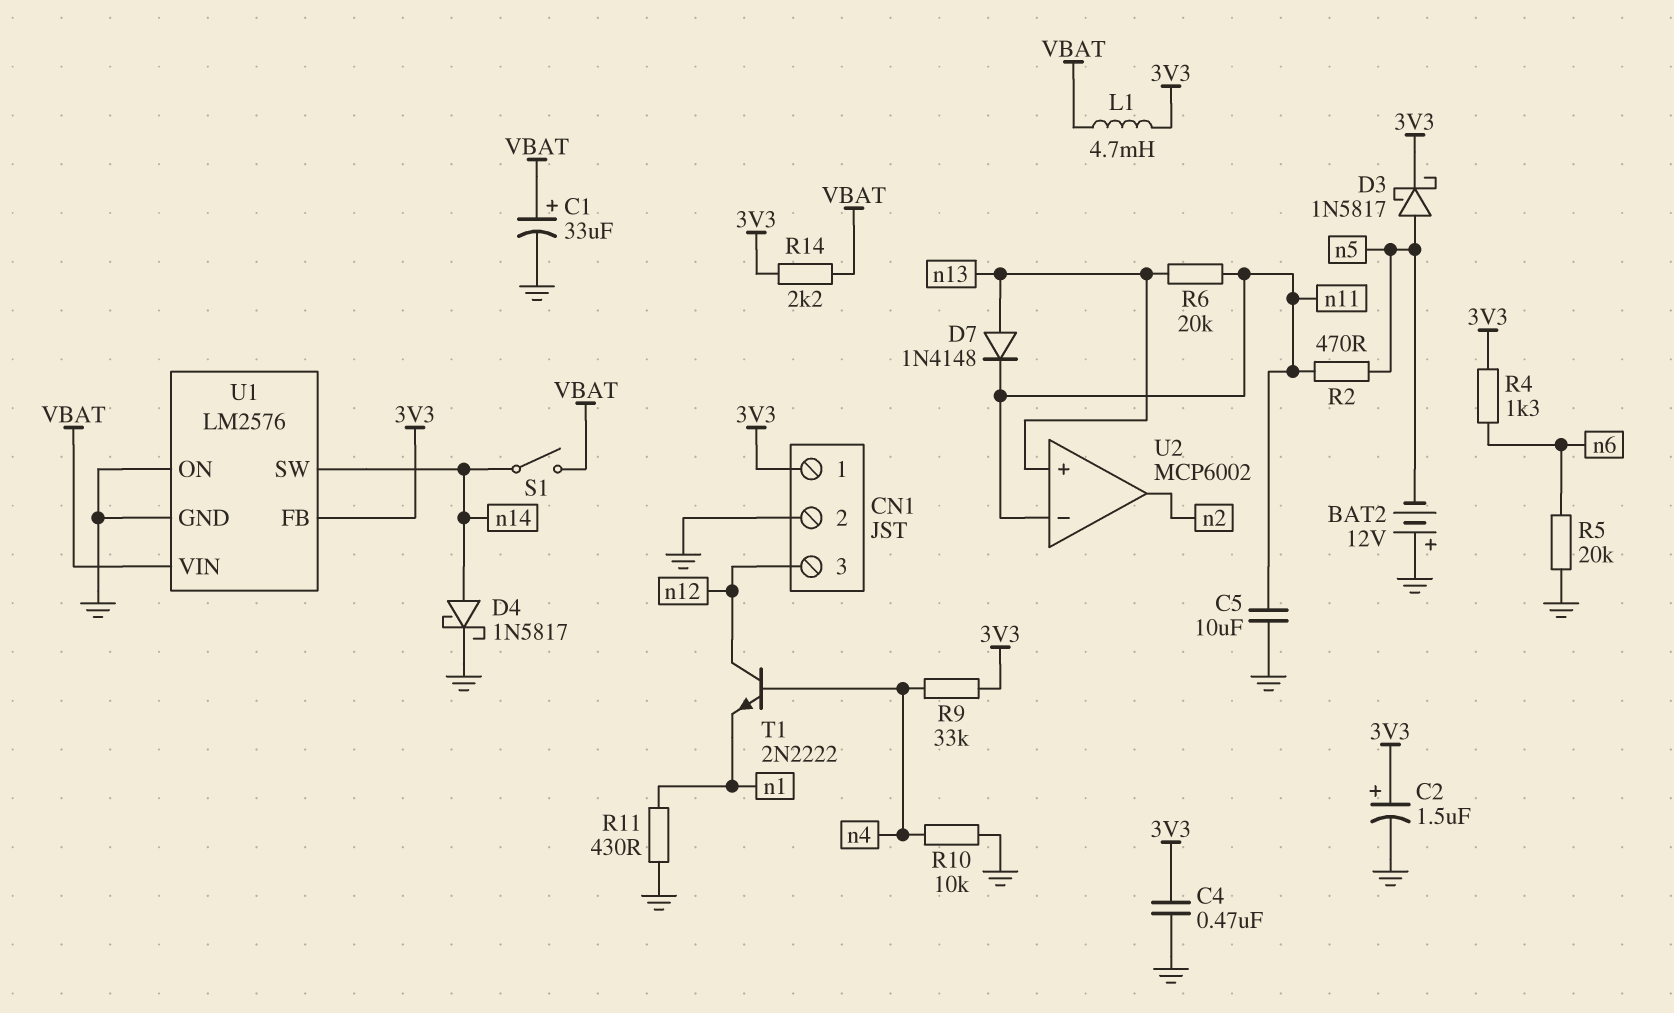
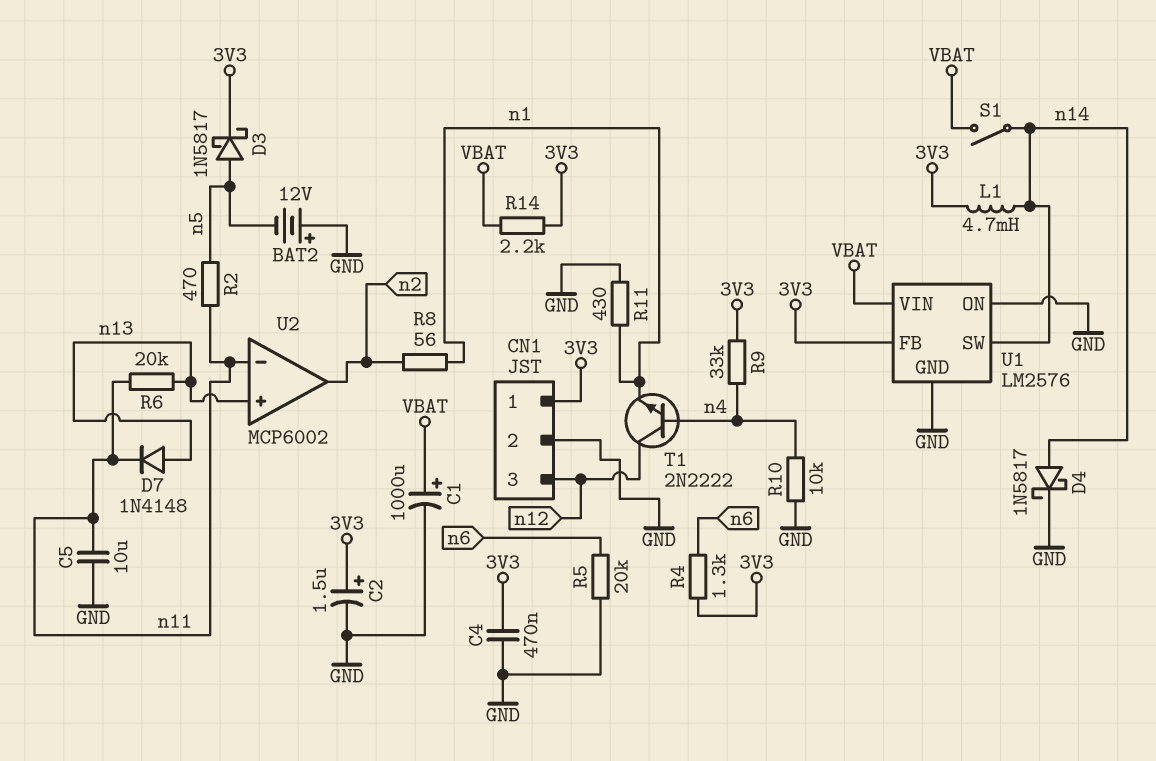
C1: 33uF (plus VBAT, minus GND) -> 1000uF (plus VBAT, minus GND)
L1: 4.7mH (3V3, VBAT) -> 4.7mH (3V3, n14)
R8: none -> 56 (n1, n2)

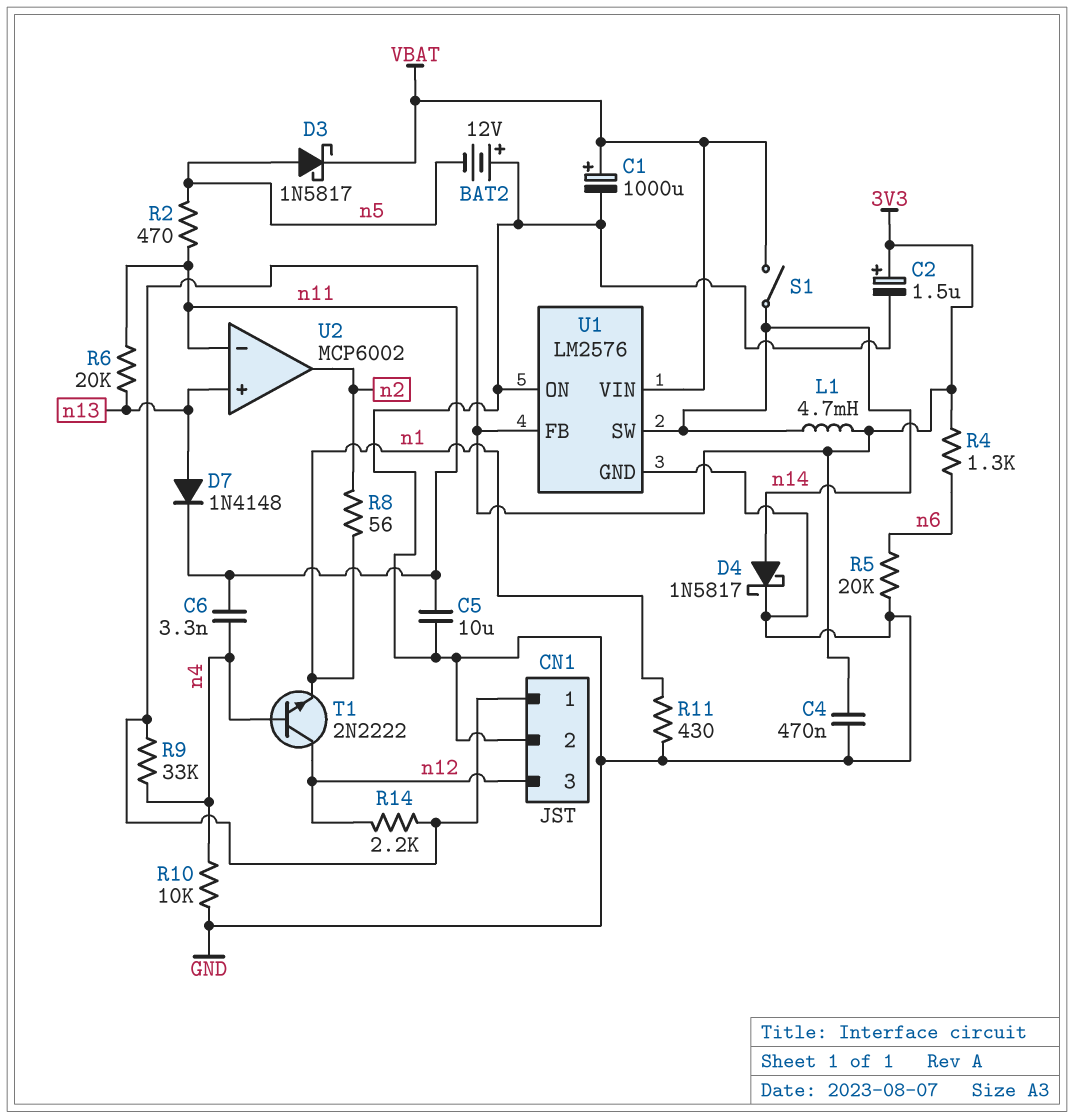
C6: none -> 3.3nF (n4, n11)
D3: schottky 1N5817 (A n5, K 3V3) -> schottky 1N5817 (A n5, K VBAT)
R14: 2.2k (3V3, VBAT) -> 2.2k (3V3, n12)

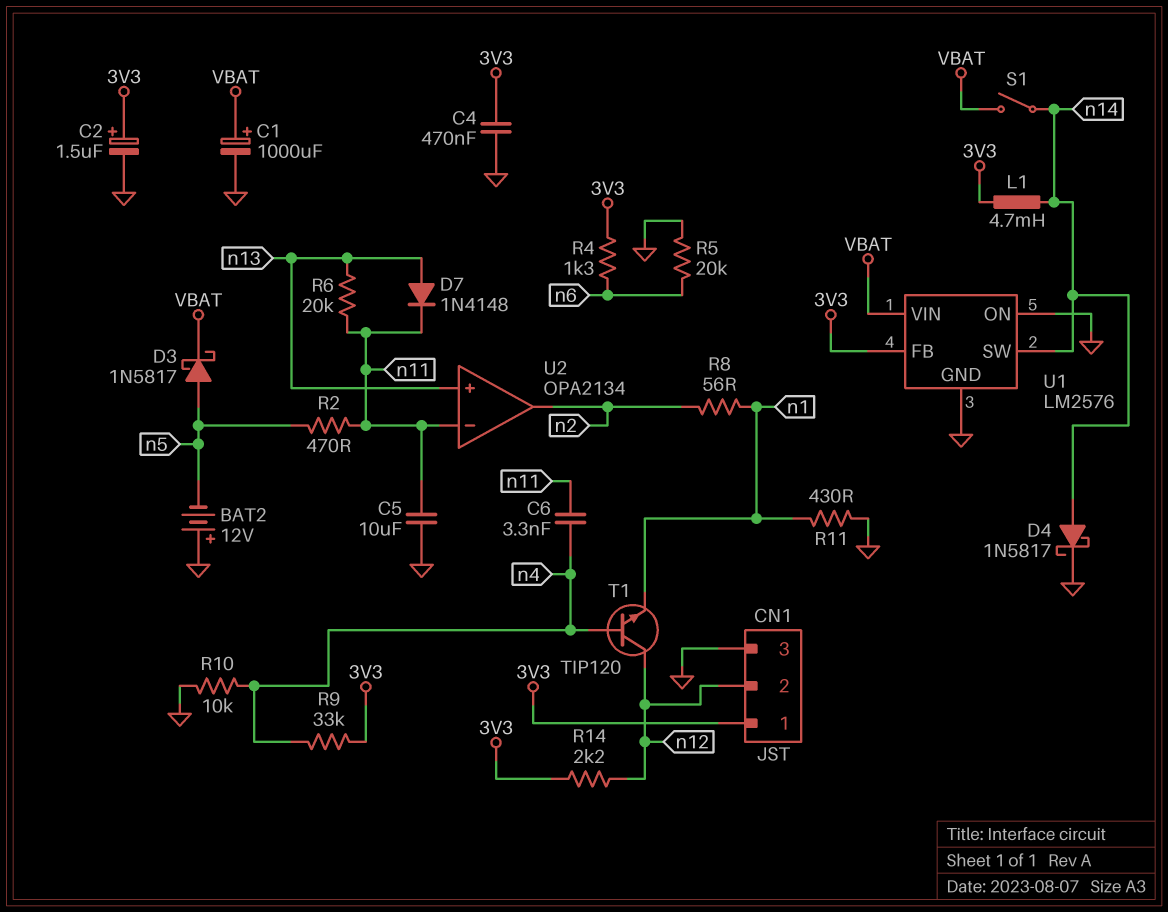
CN1 pin 2: GND -> n12
CN1 pin 3: n12 -> GND
T1: NPN 2N2222 (B n4, C n12, E n1) -> NPN TIP120 (B n4, C n12, E n1)
U2: MCP6002 -> OPA2134

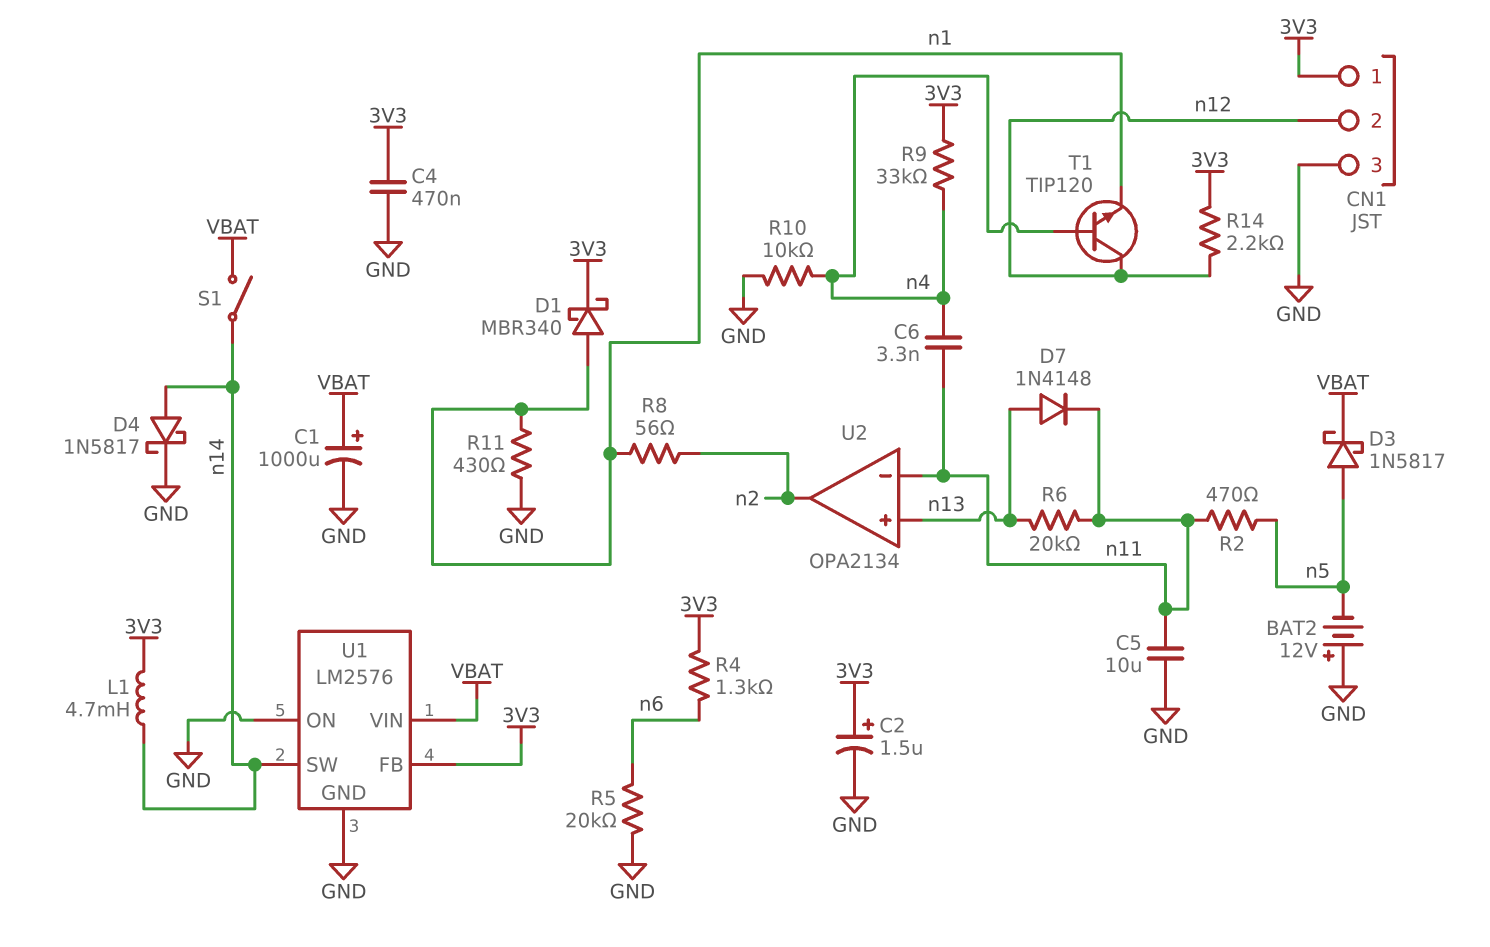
D1: none -> schottky MBR340 (A n1, K 3V3)

